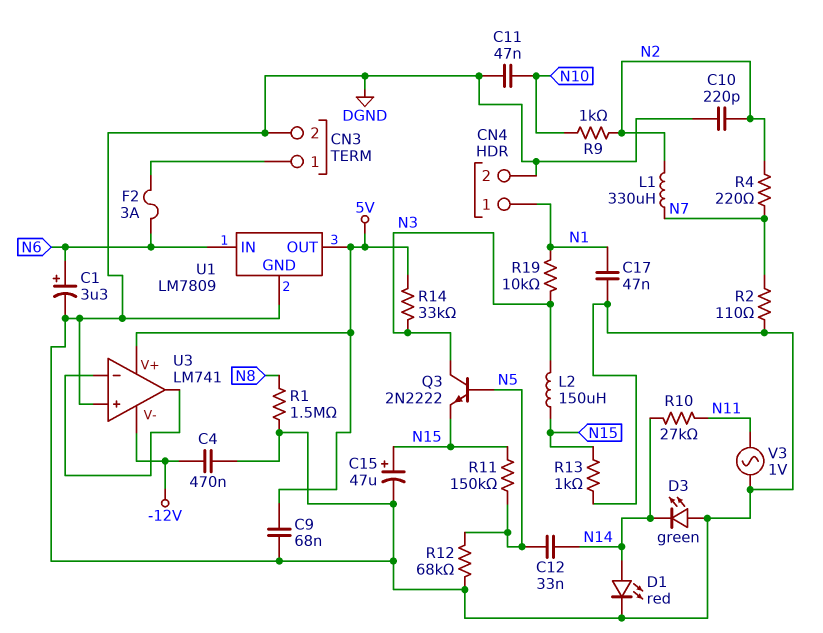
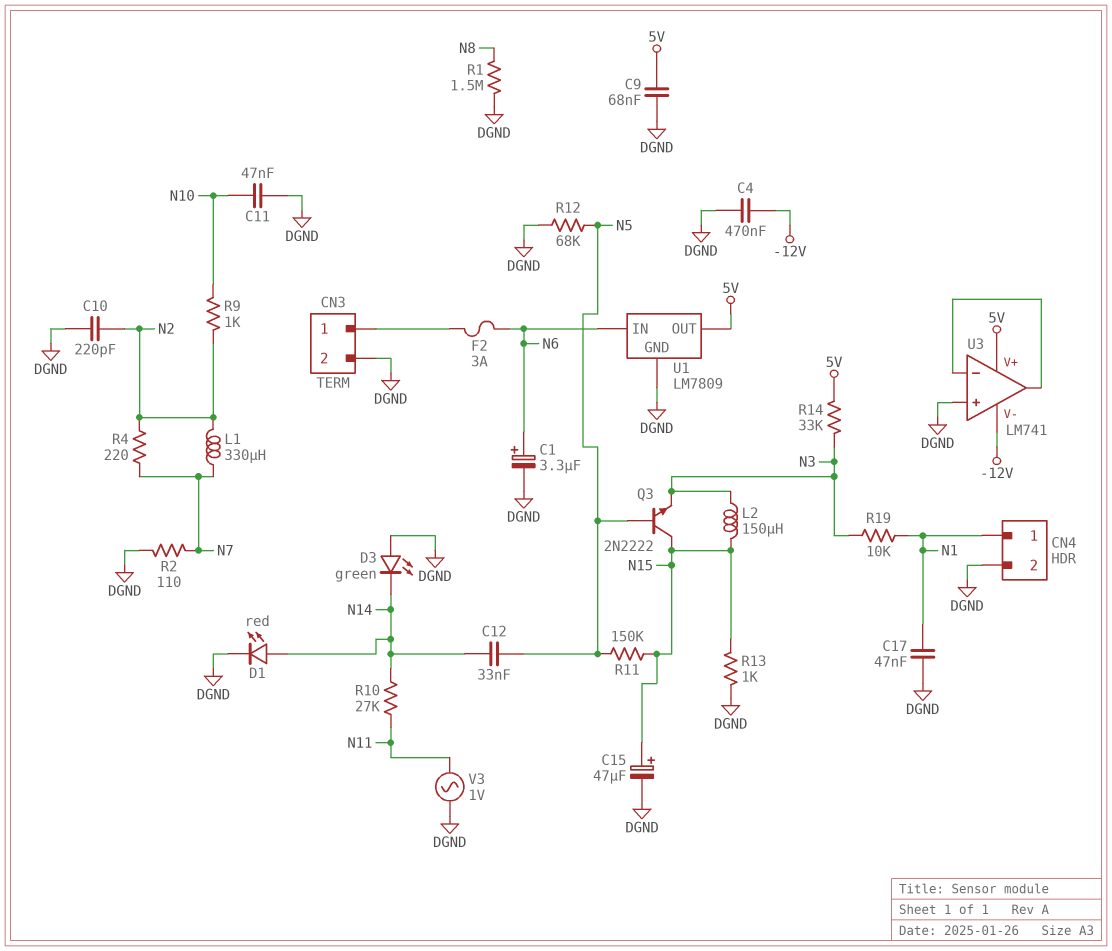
Q3: NPN 2N2222 (B N5, C N3, E N15) -> NPN 2N2222 (B N5, C N15, E N3)

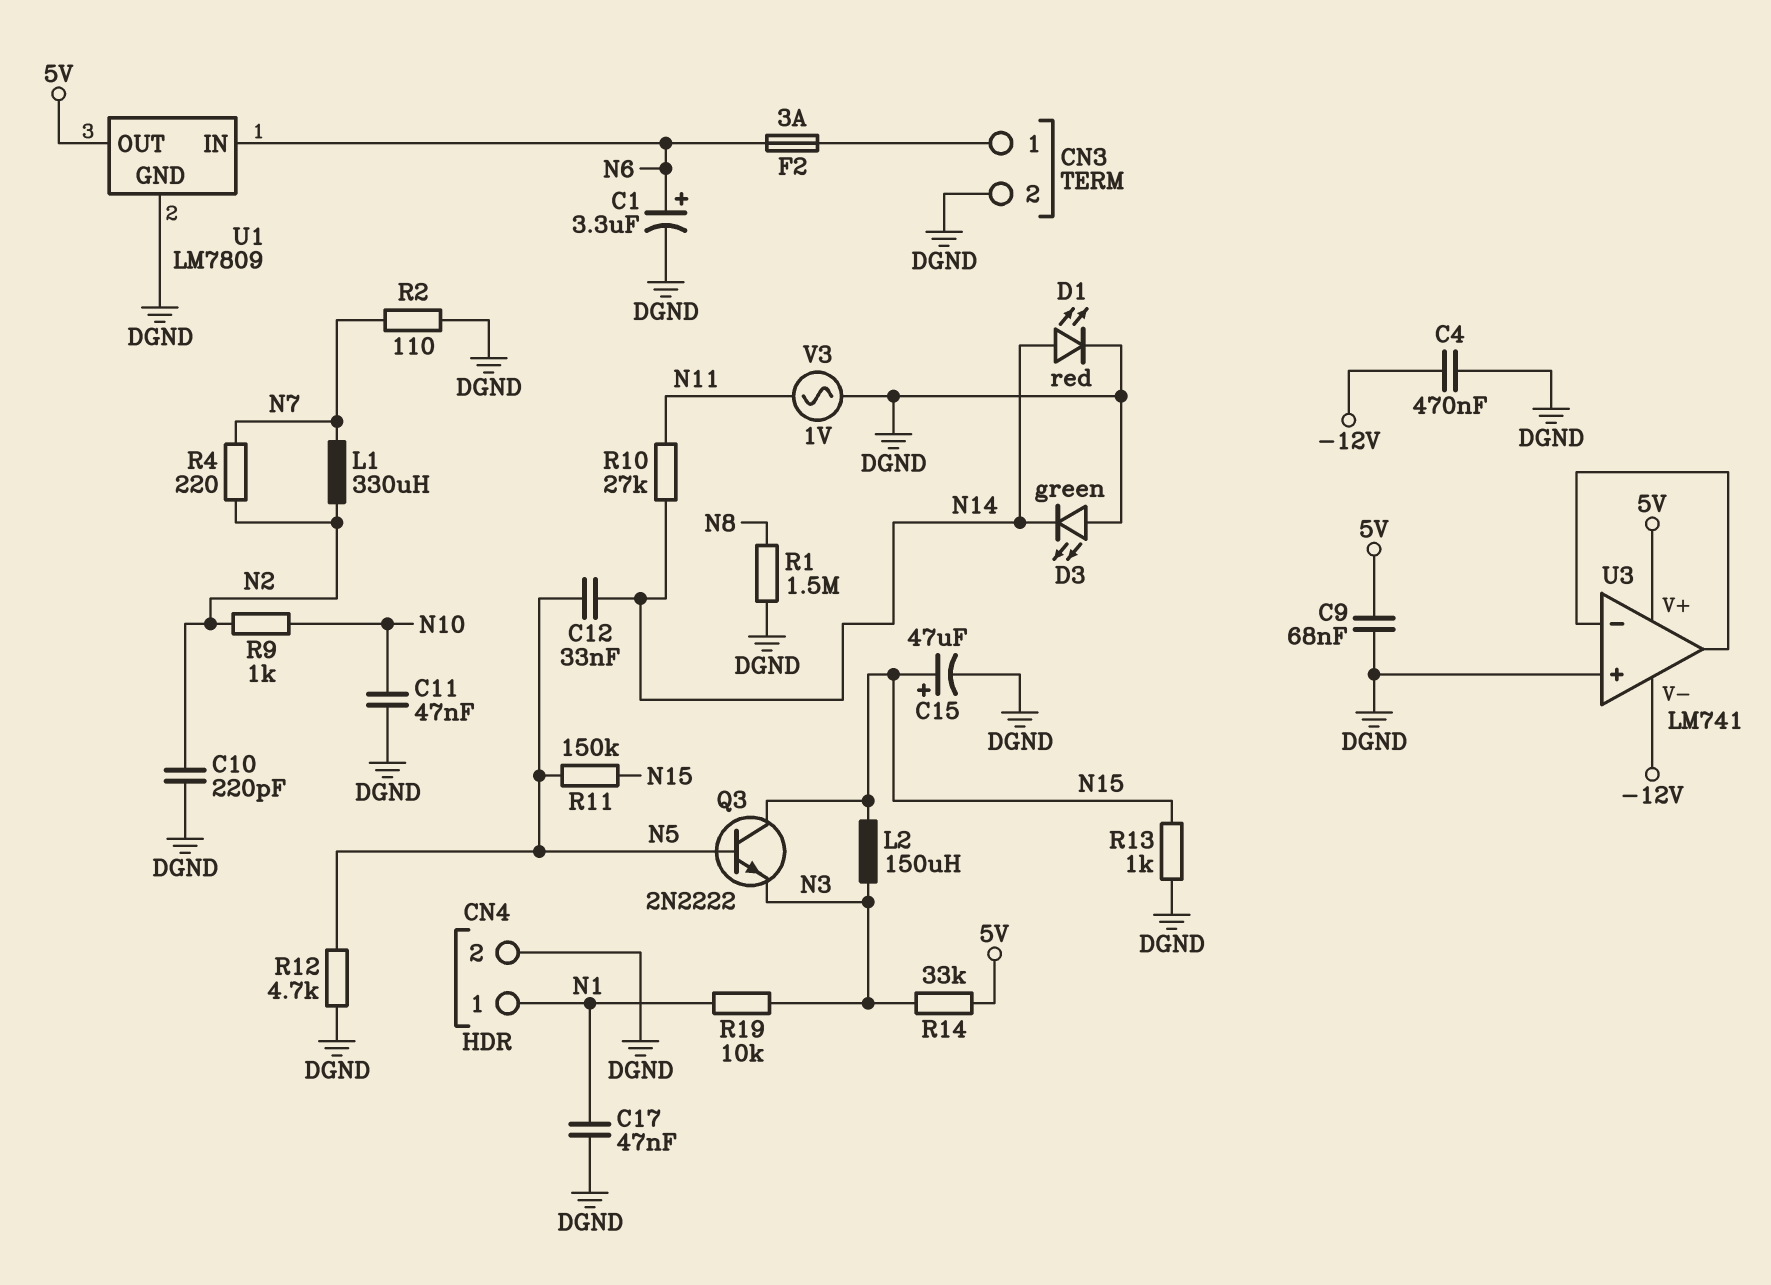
R12: 68k (DGND, N5) -> 4.7k (DGND, N5)

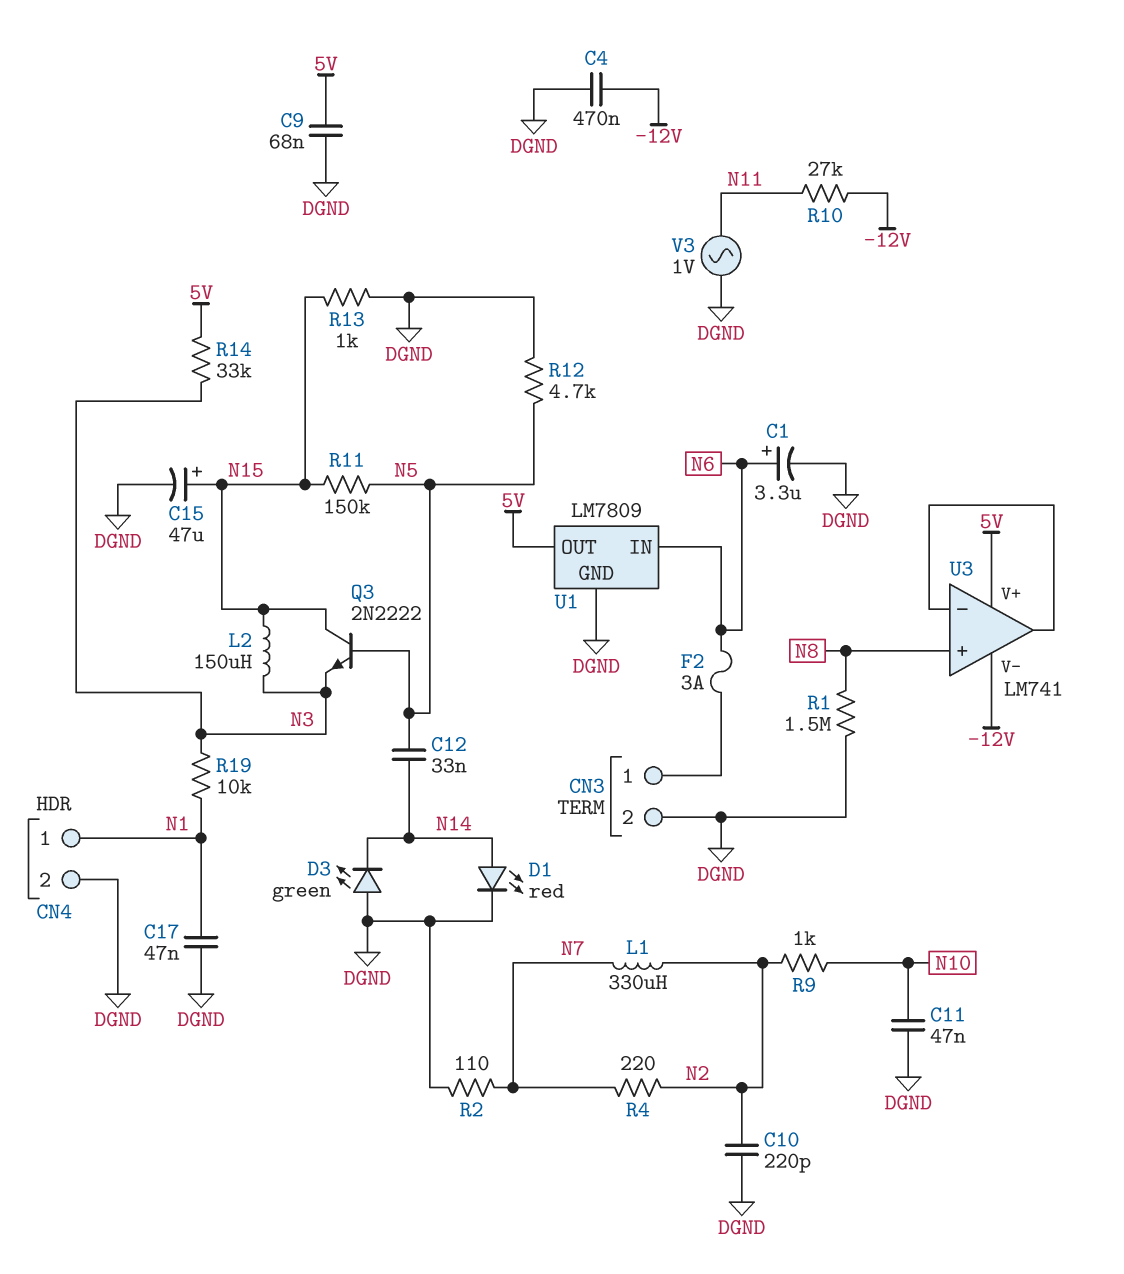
R10: 27k (N11, N14) -> 27k (-12V, N11)
U3 pin in+: DGND -> N8

